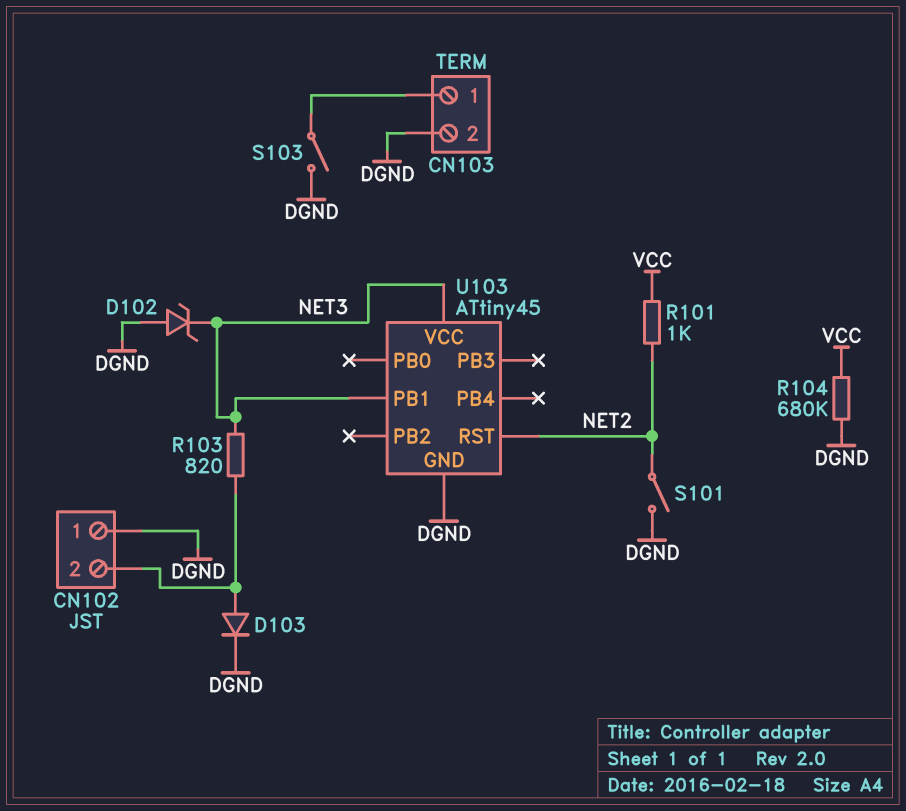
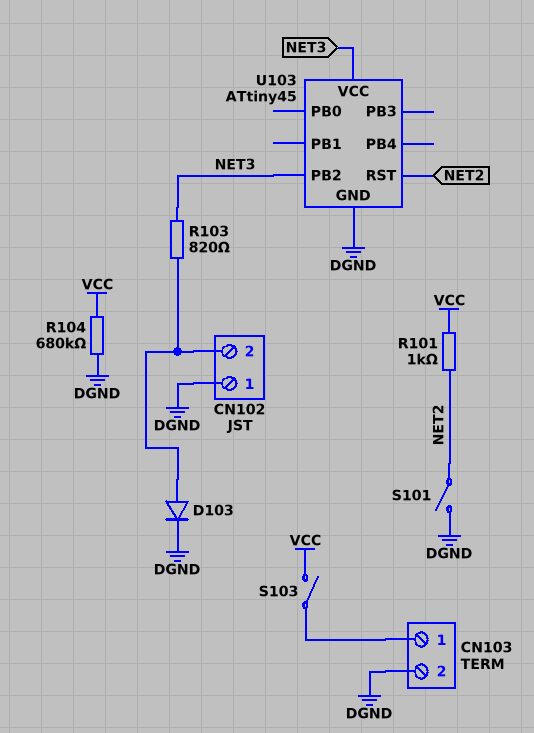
D102: zener (A DGND, K NET3) -> none
S103: switch (CN103/1, DGND) -> switch (CN103/1, VCC)
U103 pin PB1: NET3 -> none
U103 pin PB2: none -> NET3

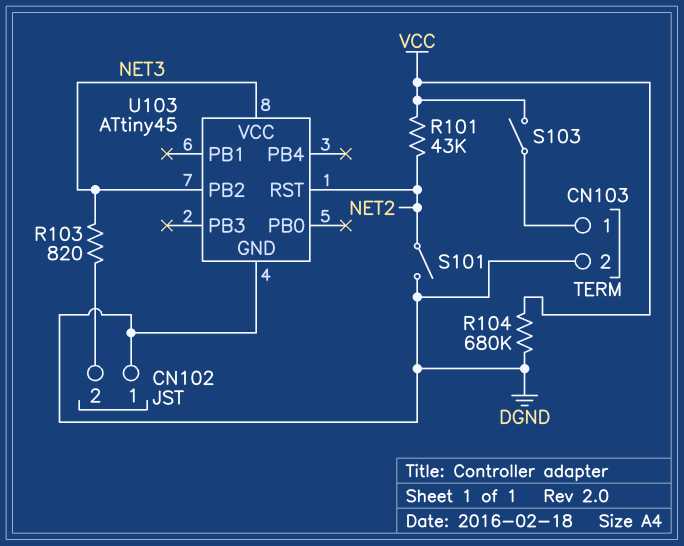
D103: diode (A CN102/2, K DGND) -> none
R101: 1k (NET2, VCC) -> 43k (NET2, VCC)

